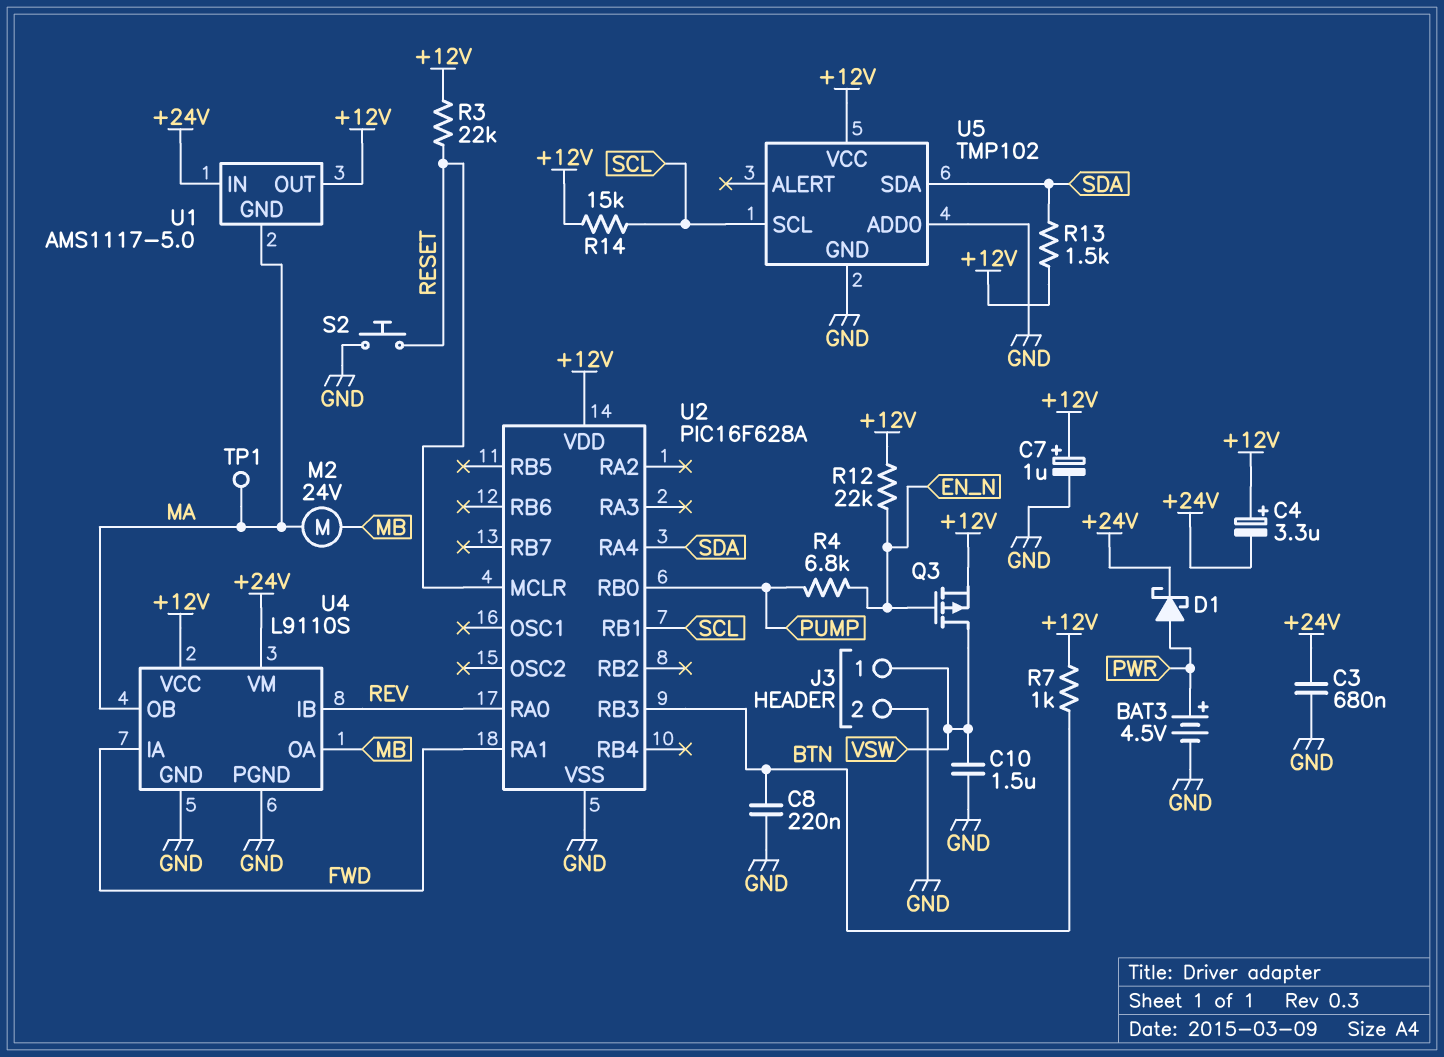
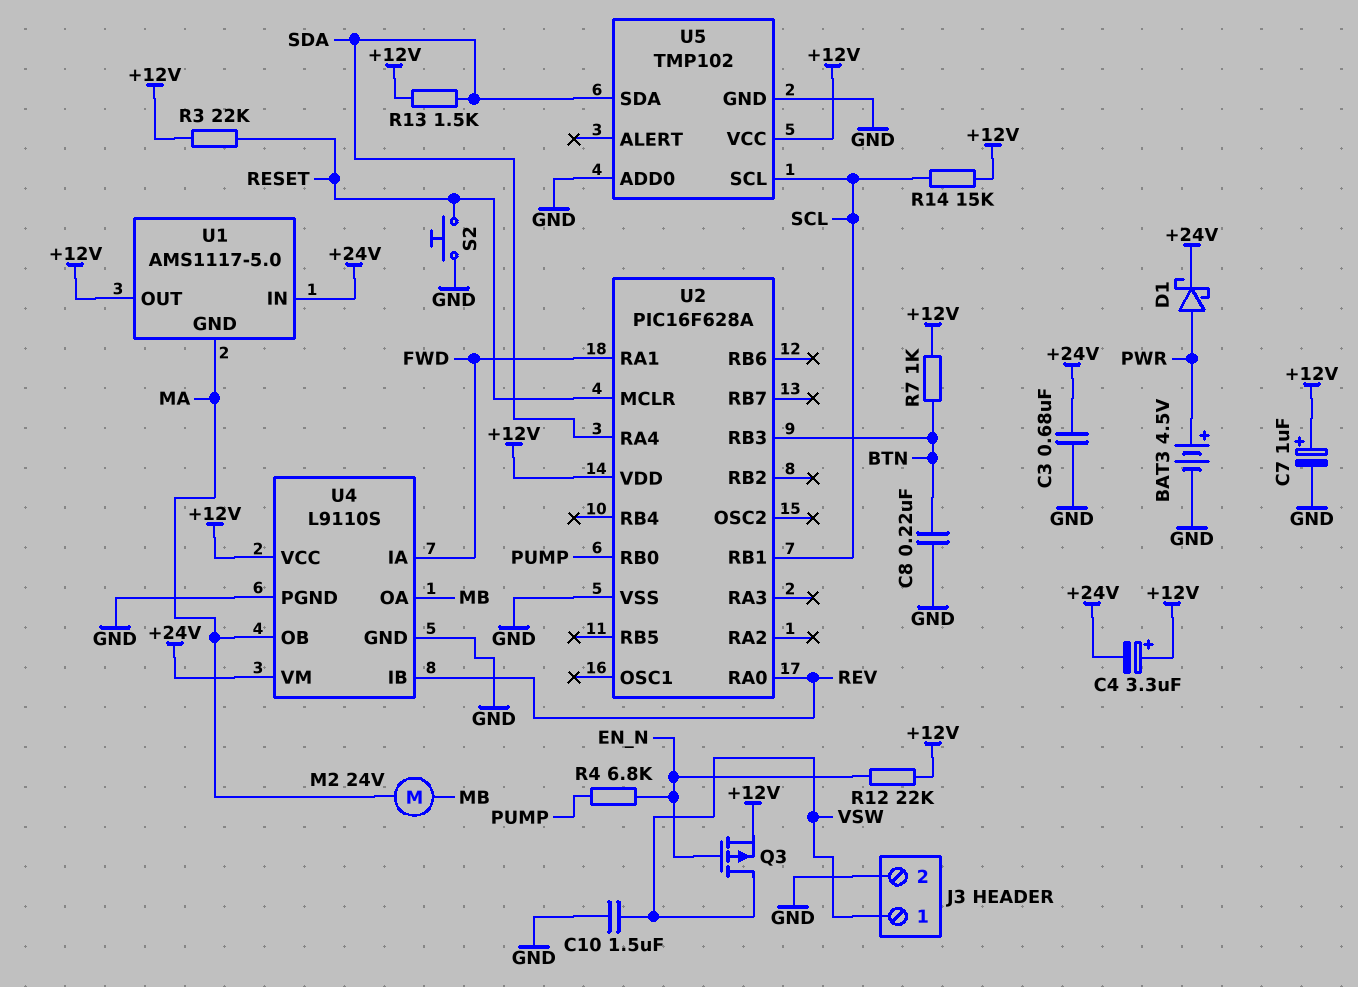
TP1: test point (MA) -> none

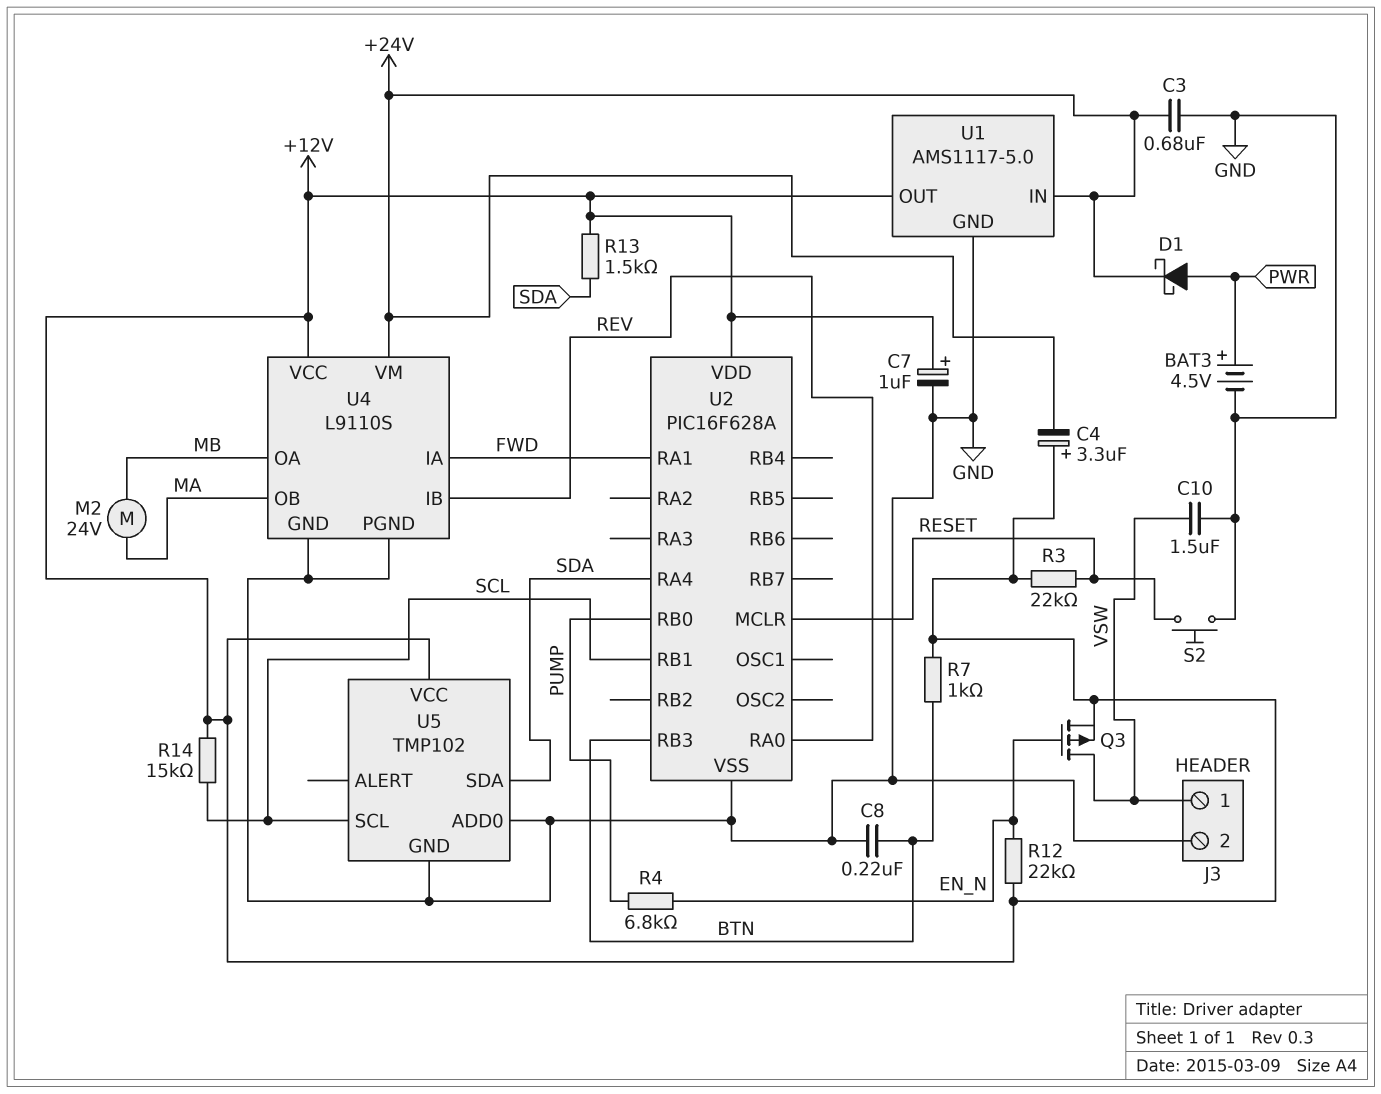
U1 pin GND: MA -> GND

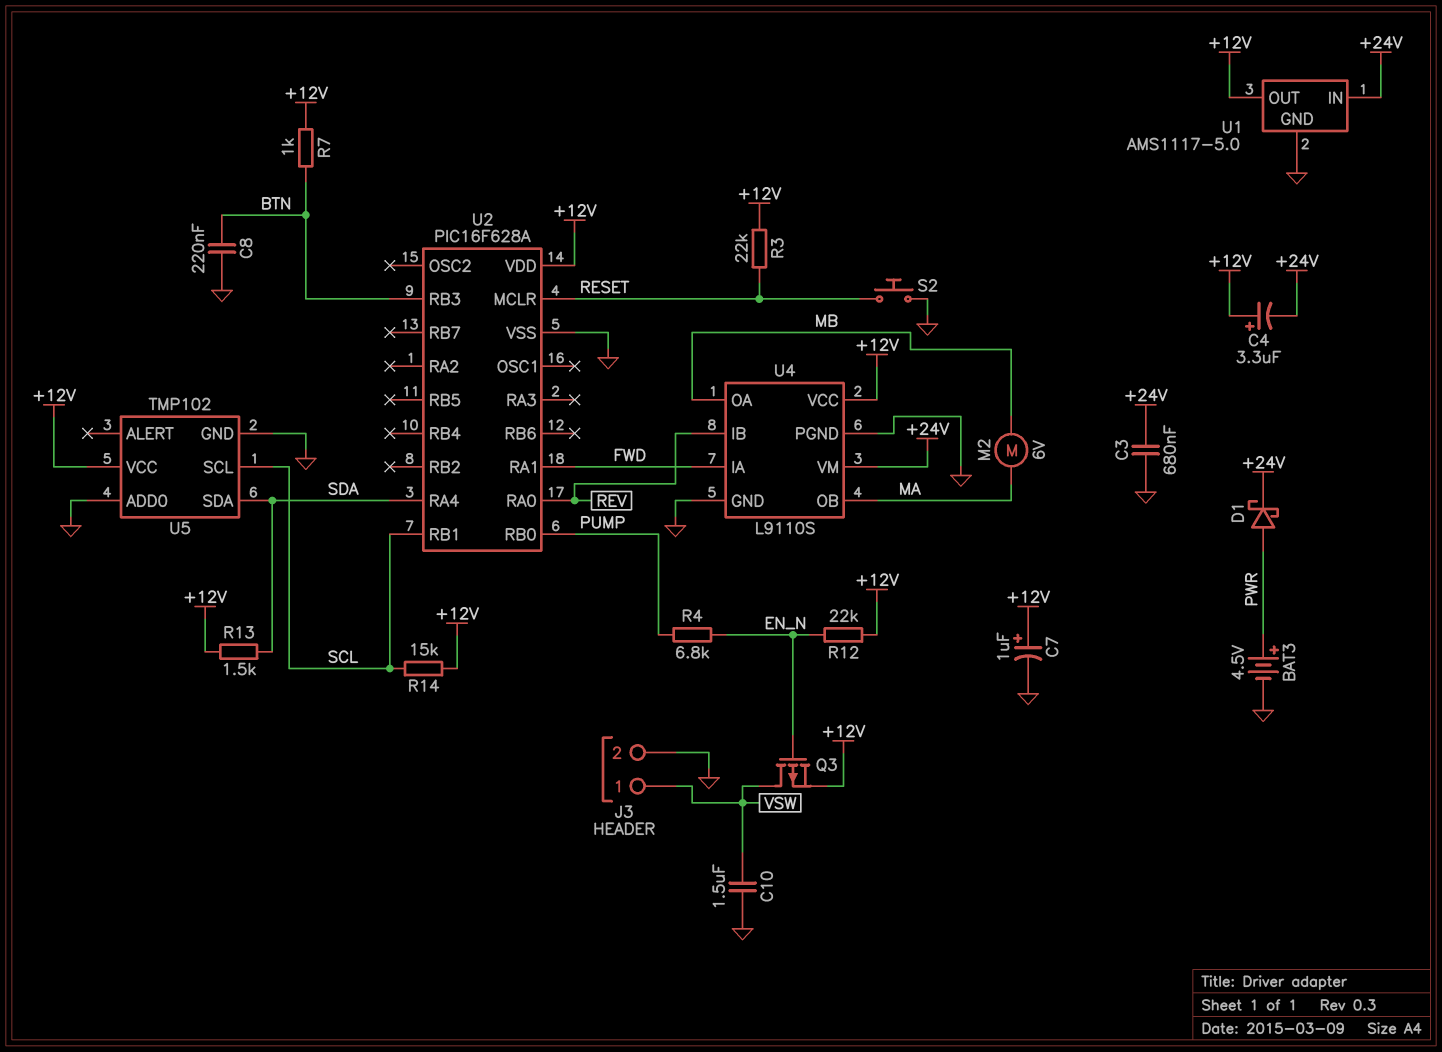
M2: motor 24V (MA, MB) -> motor 6V (MA, MB)

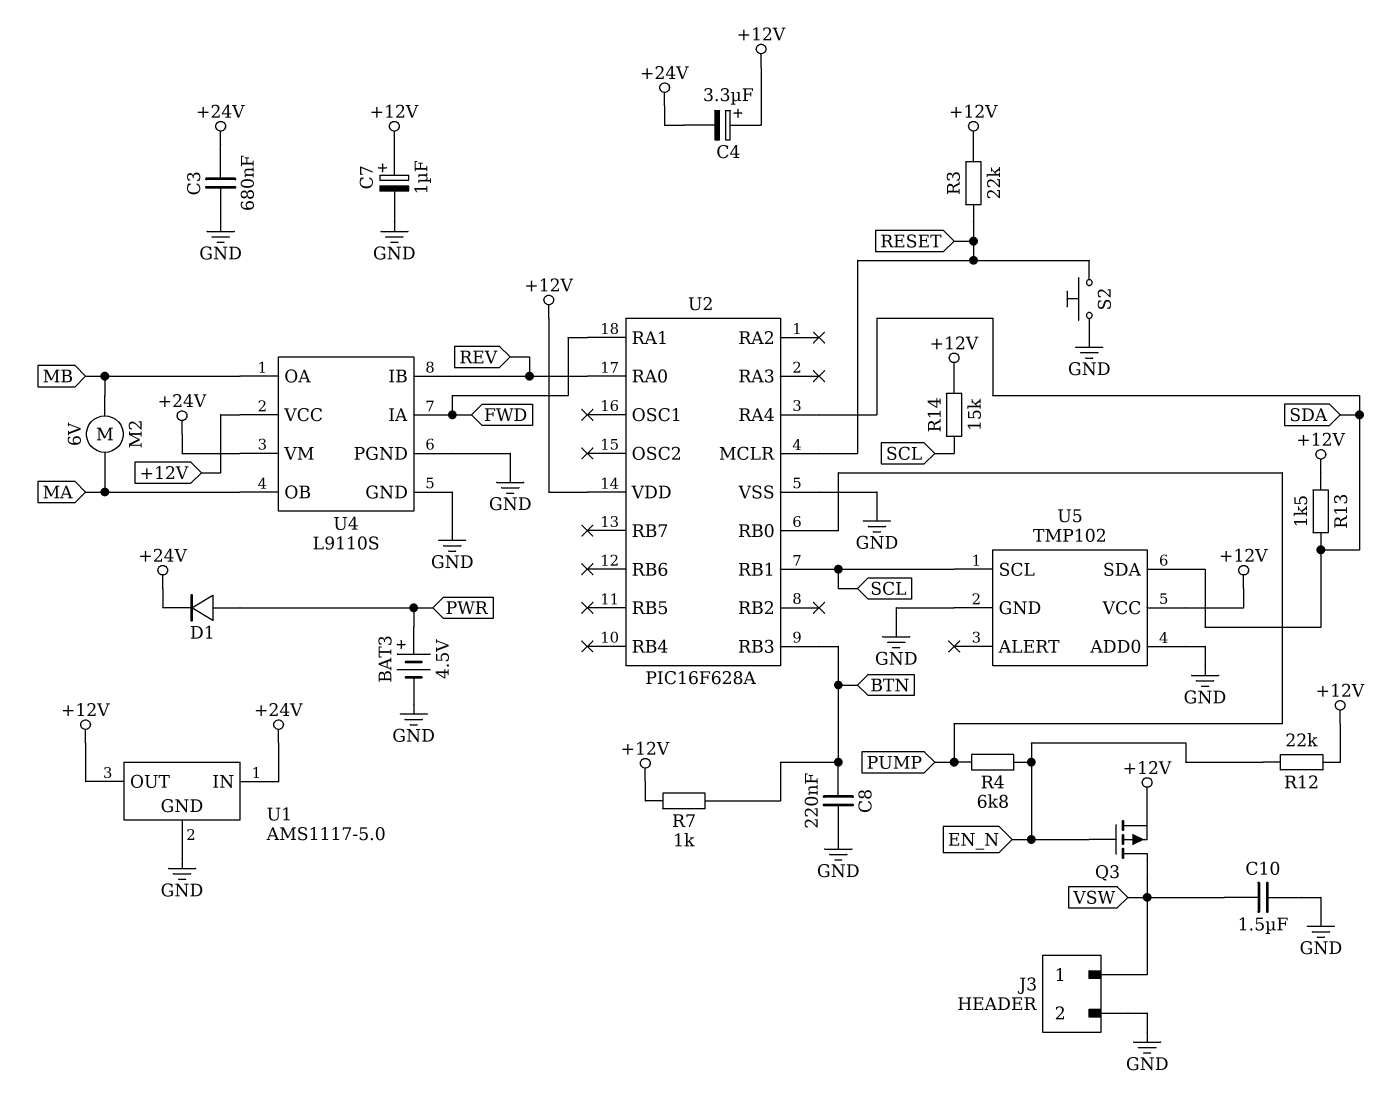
D1: schottky (A PWR, K +24V) -> diode (A PWR, K +24V)

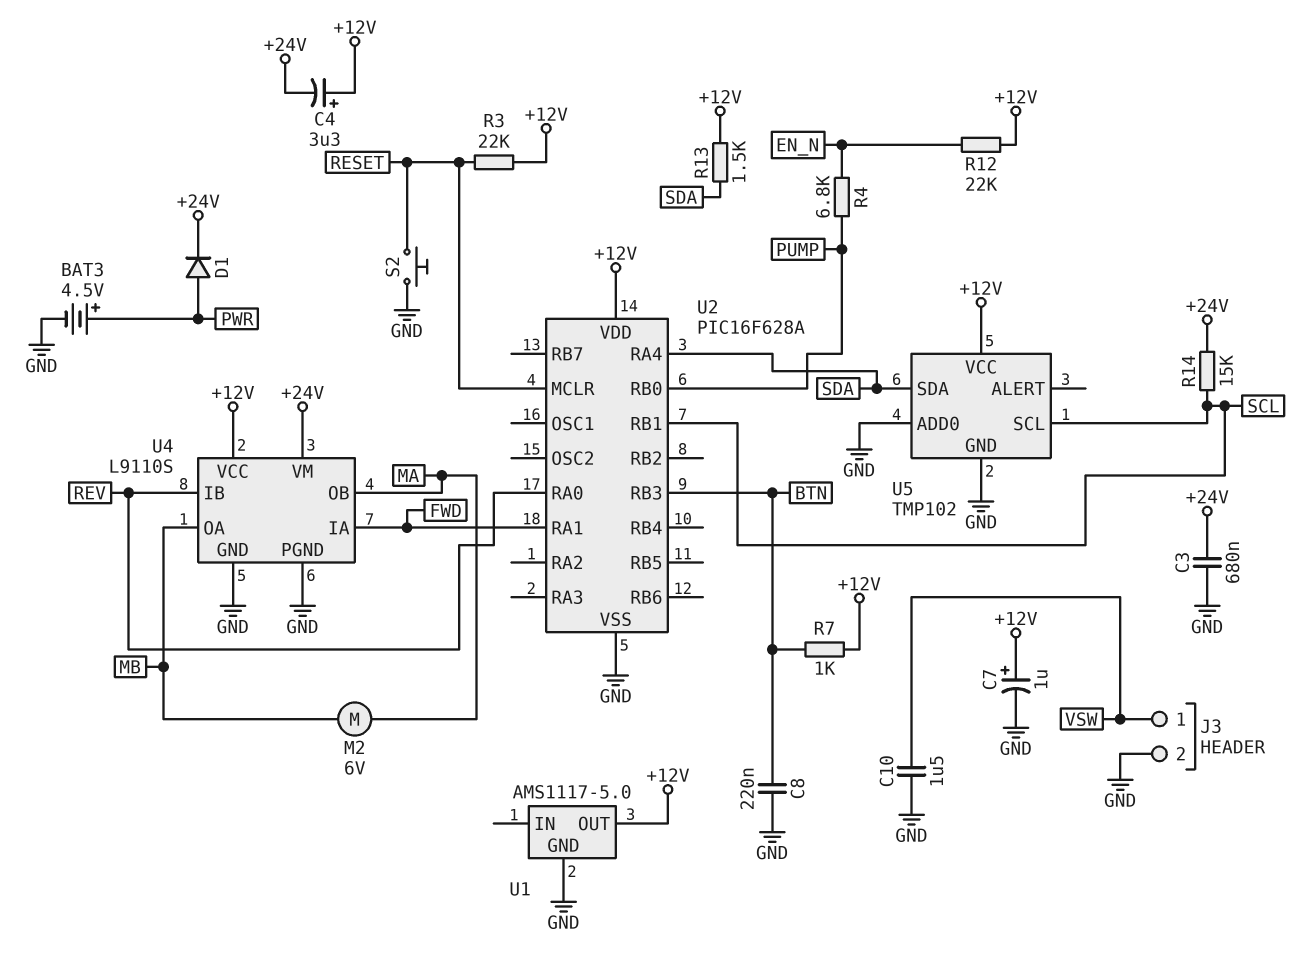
Q3: PMOS (G EN_N, D VSW, S +12V) -> none
R14: 15k (+12V, SCL) -> 15k (+24V, SCL)
U1 pin IN: +24V -> none

